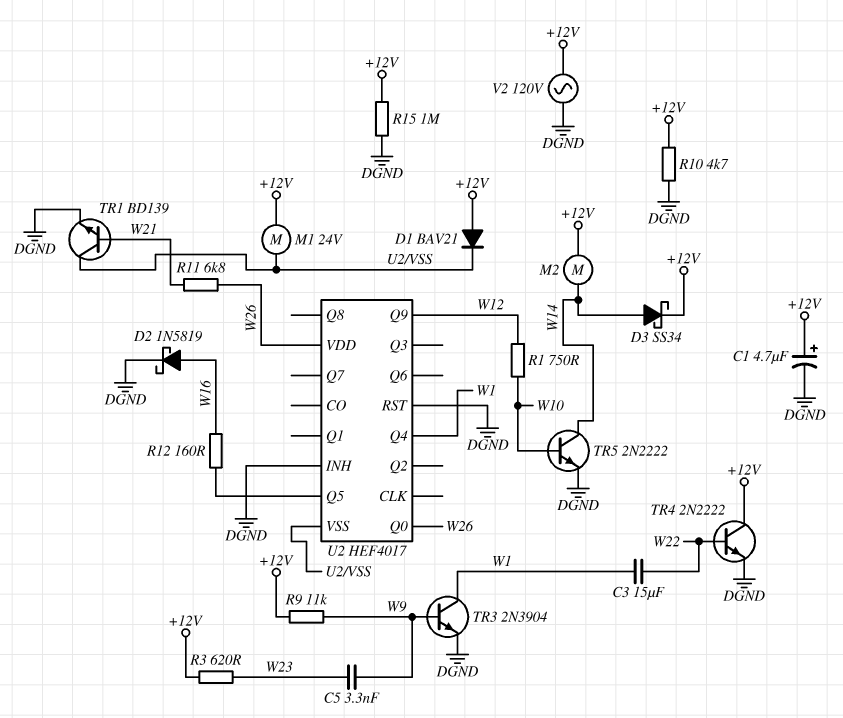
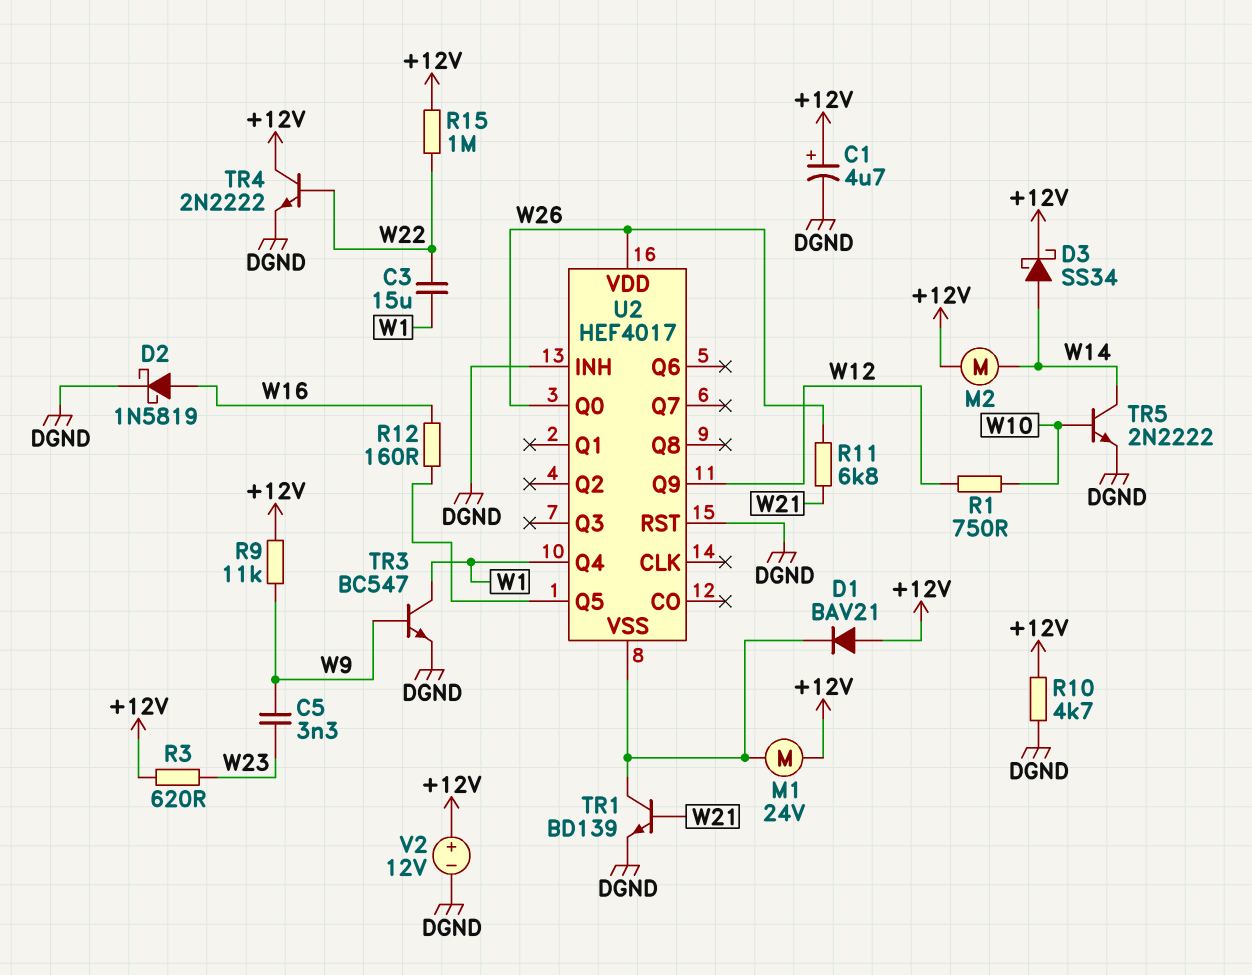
R15: 1M (+12V, DGND) -> 1M (+12V, W22)
TR3: NPN 2N3904 (B W9, C W1, E DGND) -> NPN BC547 (B W9, C W1, E DGND)
V2: AC 120V (+12V, DGND) -> 12V (plus +12V, minus DGND)

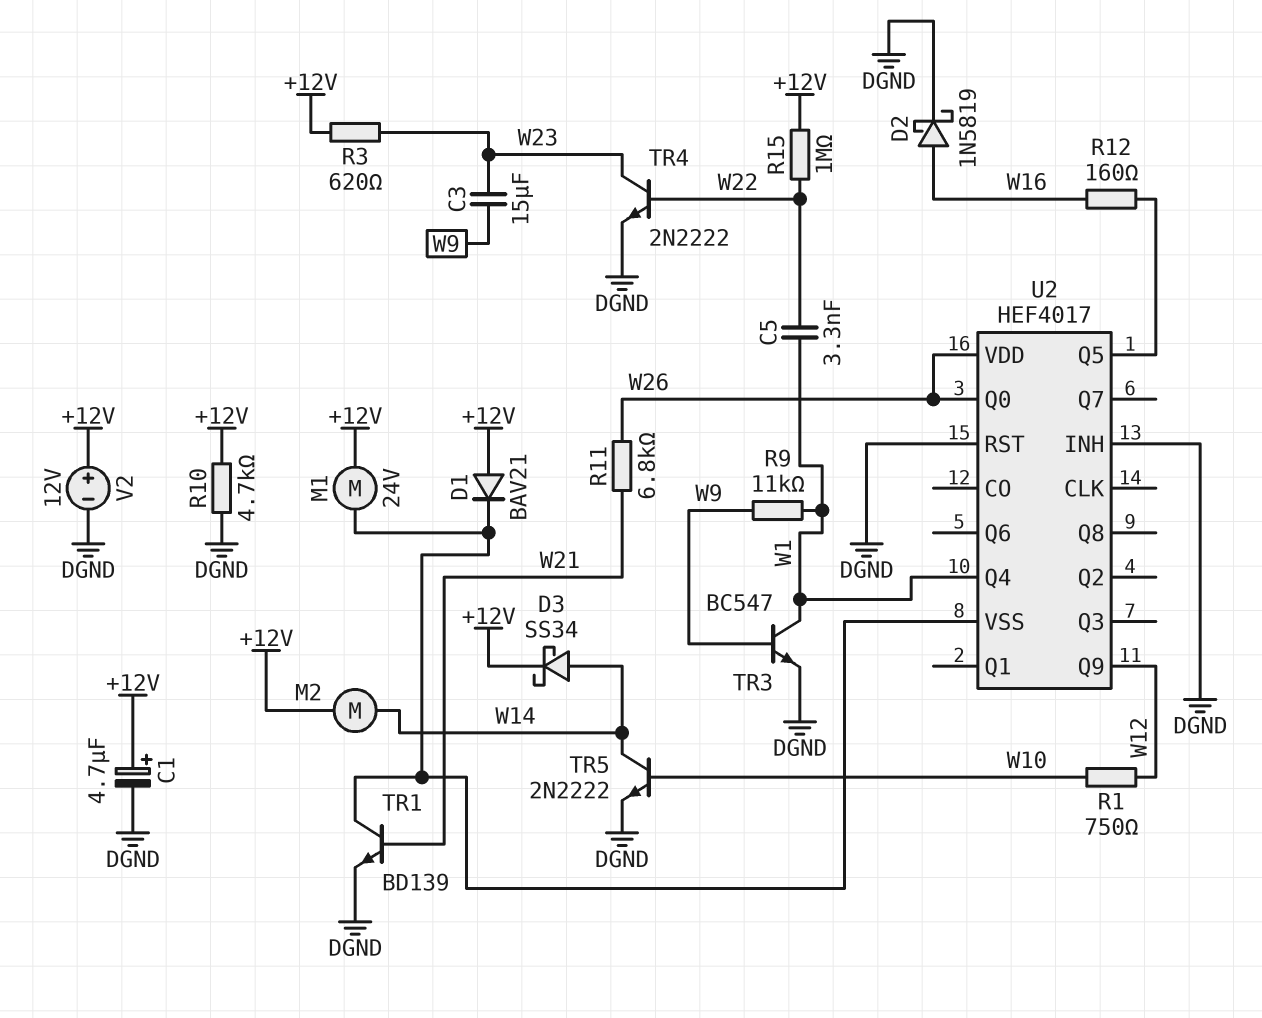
C3: 15uF (W1, W22) -> 15uF (W9, W23)
C5: 3.3nF (W9, W23) -> 3.3nF (W1, W22)
R9: 11k (+12V, W9) -> 11k (W1, W9)
TR4: NPN 2N2222 (B W22, C +12V, E DGND) -> NPN 2N2222 (B W22, C W23, E DGND)

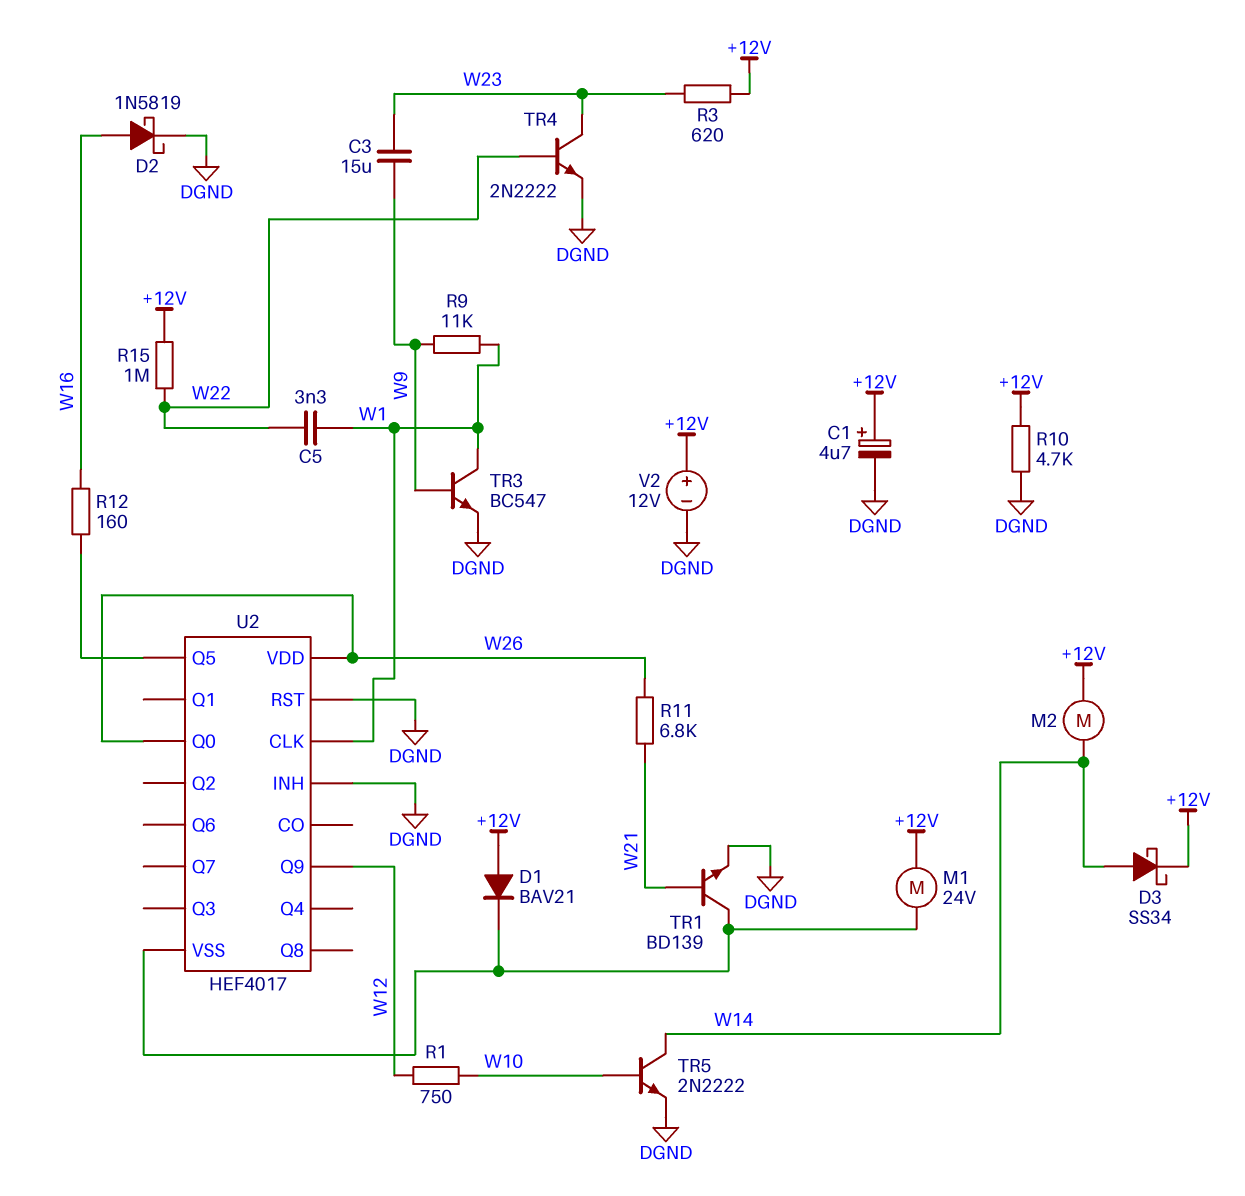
U2 pin CLK: none -> W1
U2 pin Q4: W1 -> none

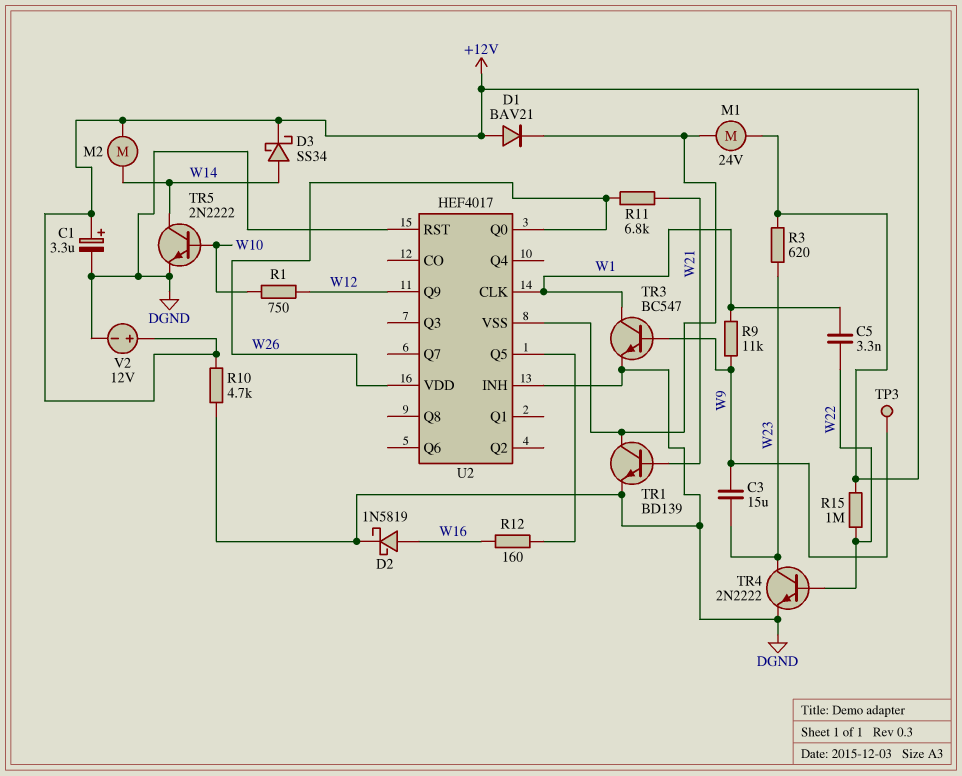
C1: 4.7uF (plus +12V, minus DGND) -> 3.3uF (plus +12V, minus DGND)
TP3: none -> test point (W9)

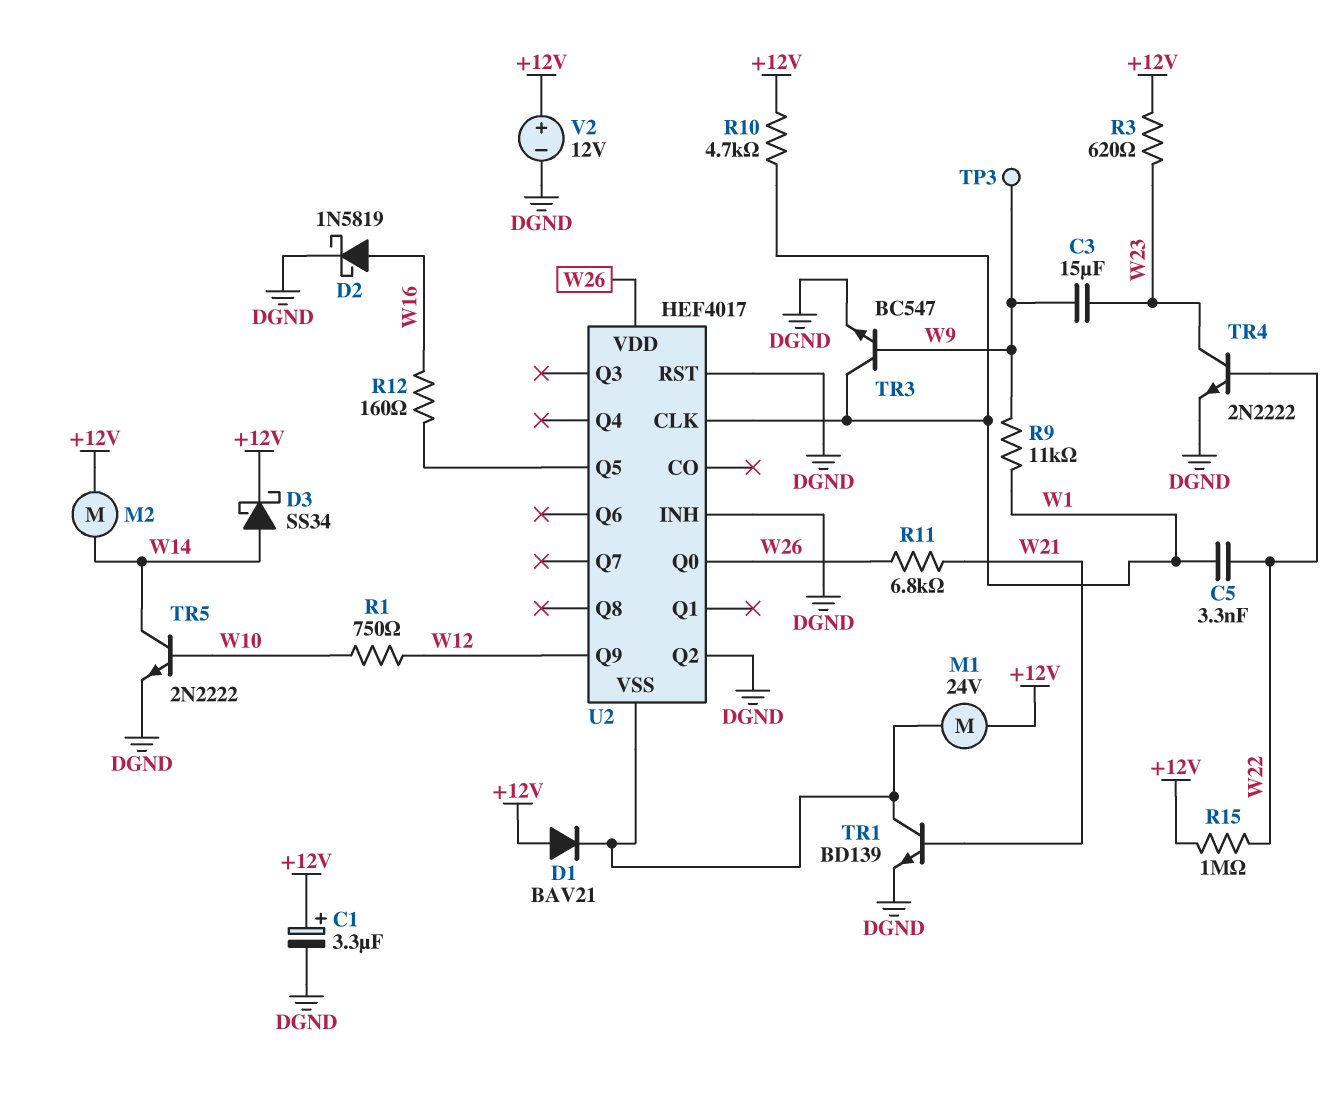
R10: 4.7k (+12V, DGND) -> 4.7k (+12V, W1)
U2 pin Q2: none -> DGND

